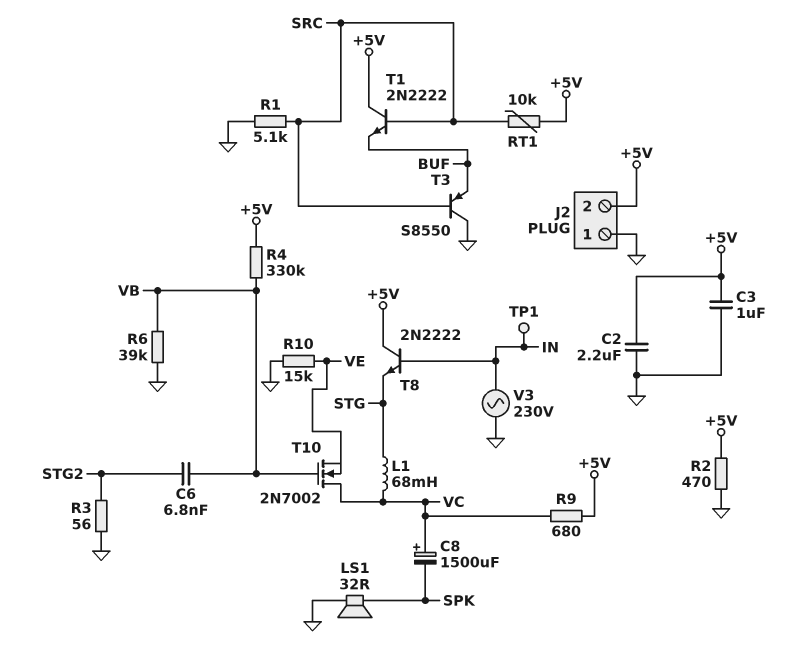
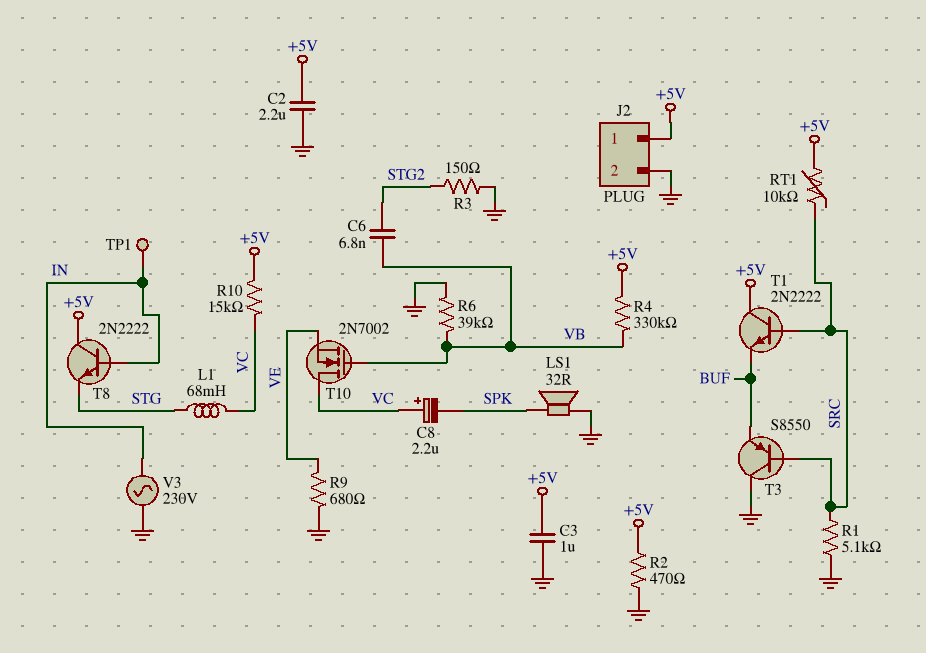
C8: 1500uF (plus VC, minus SPK) -> 2.2uF (plus VC, minus SPK)
J2 pin 1: GND -> +5V
J2 pin 2: +5V -> GND
R3: 56 (GND, STG2) -> 150 (GND, STG2)
R9: 680 (+5V, VC) -> 680 (GND, VE)
R10: 15k (GND, VE) -> 15k (+5V, VC)

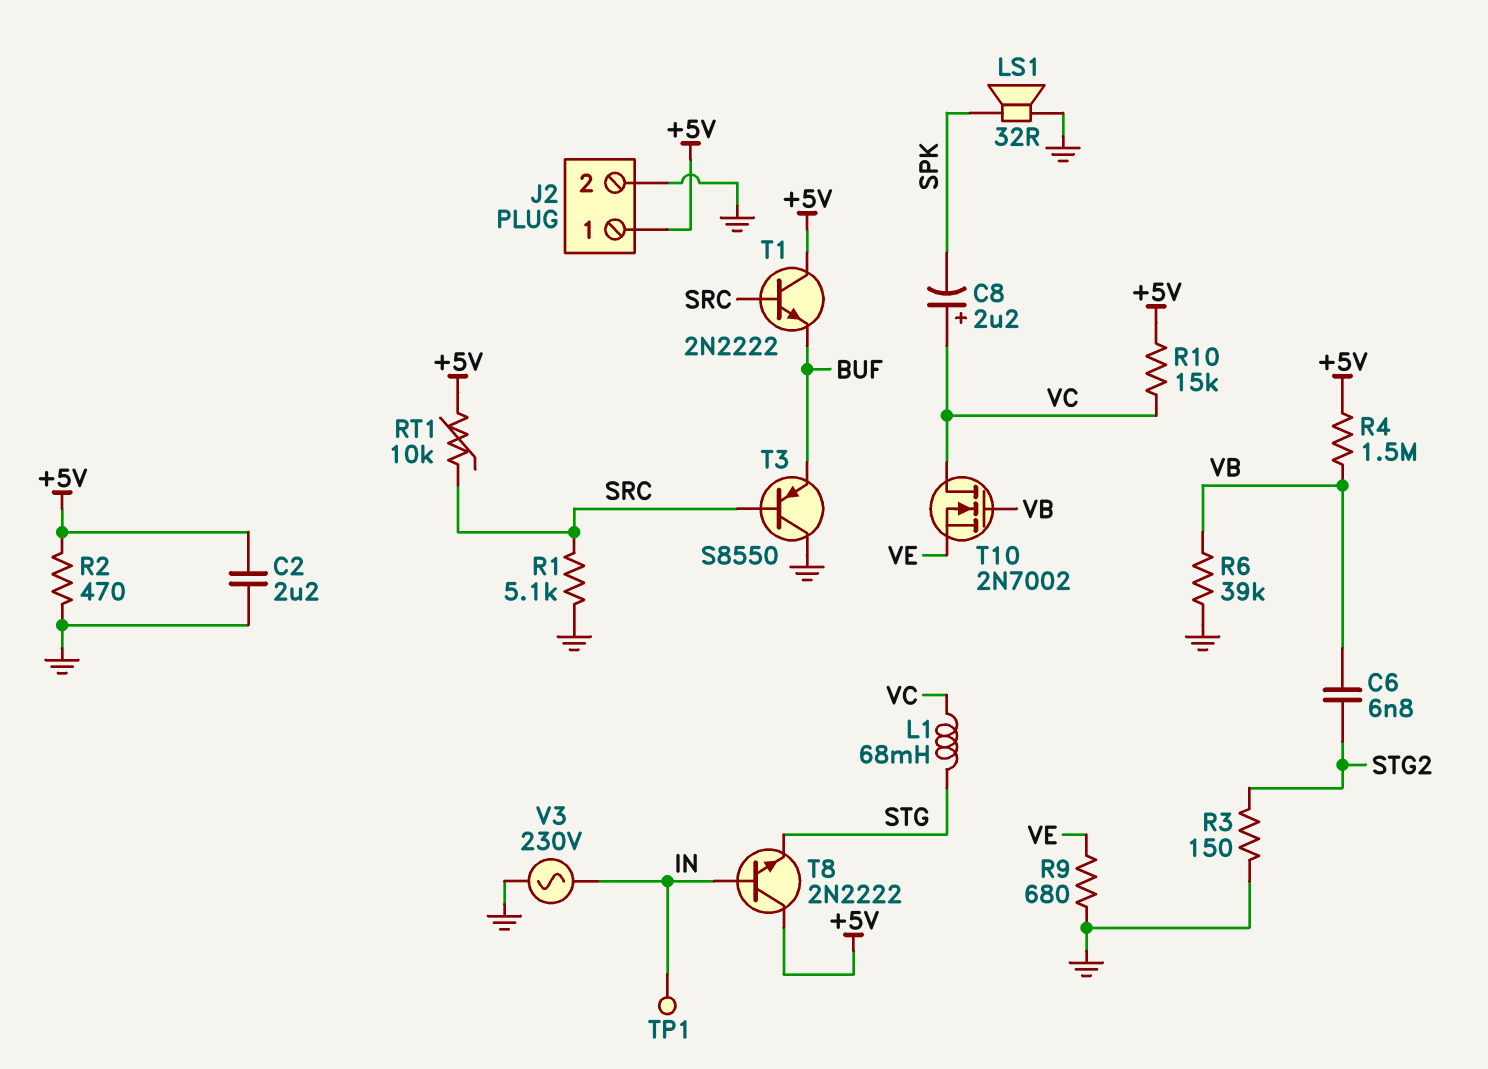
C3: 1uF (+5V, GND) -> none
R4: 330k (+5V, VB) -> 1.5M (+5V, VB)

